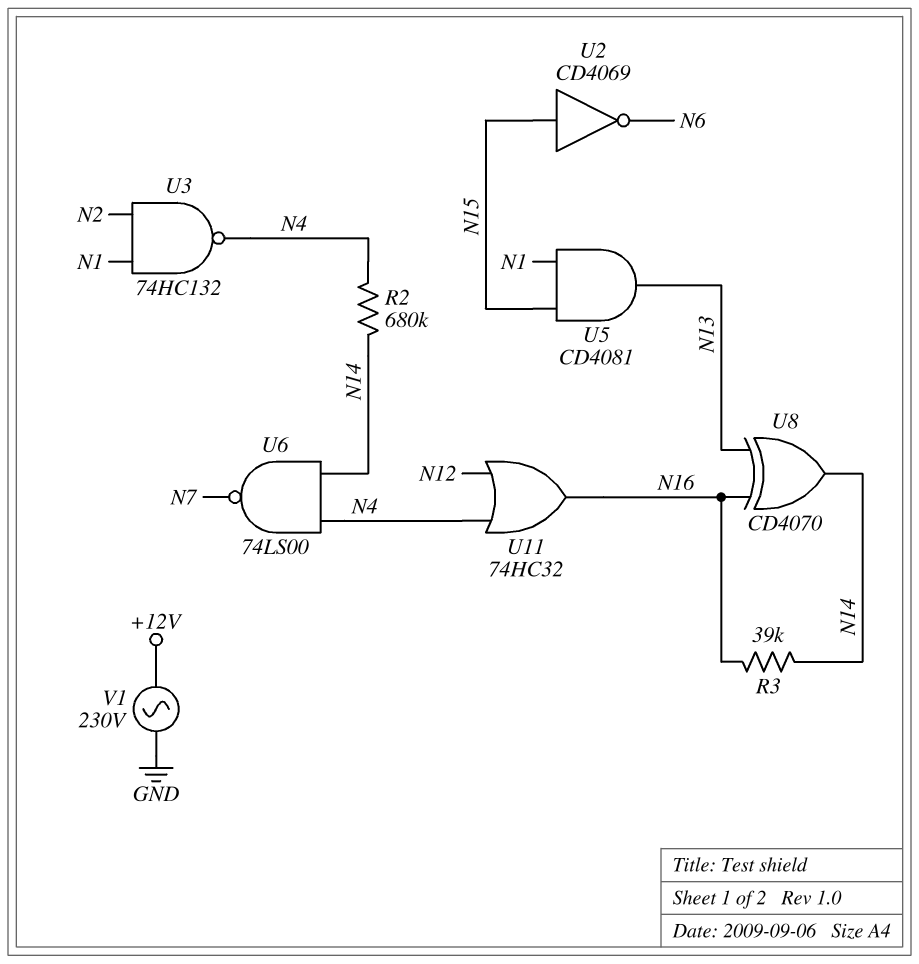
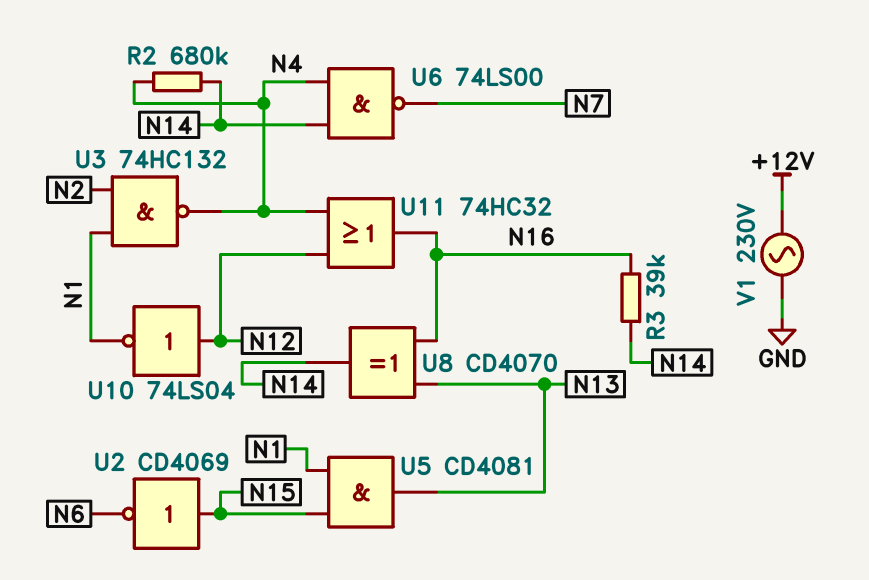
U10: none -> NOT 74LS04 (in N12, out N1)

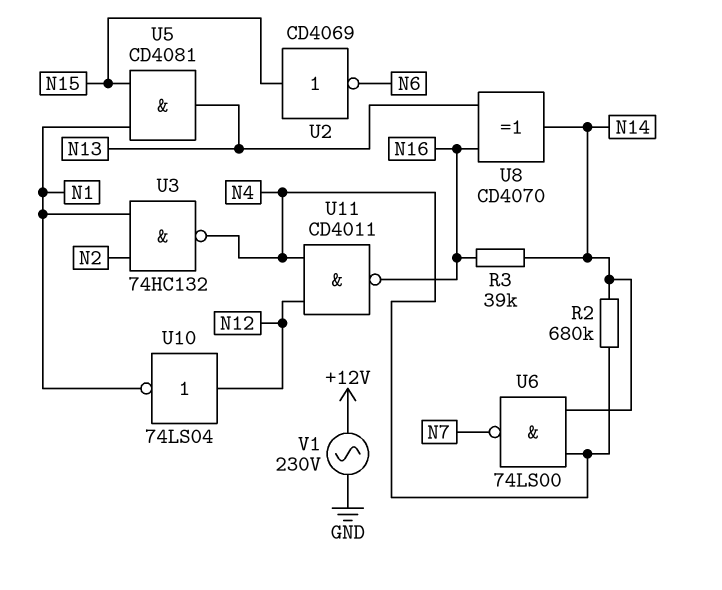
U11: OR 74HC32 (in N4, in N12, out N16) -> NAND CD4011 (in N4, in N12, out N16)

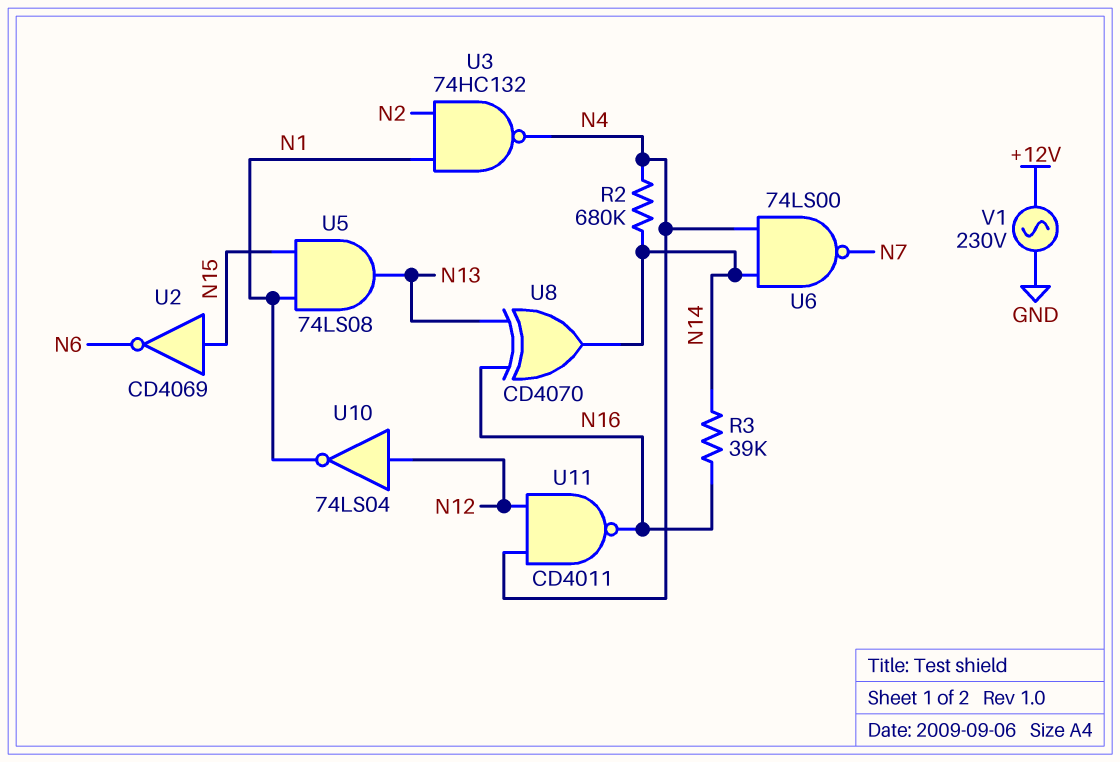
U5: AND CD4081 (in N1, in N15, out N13) -> AND 74LS08 (in N1, in N15, out N13)

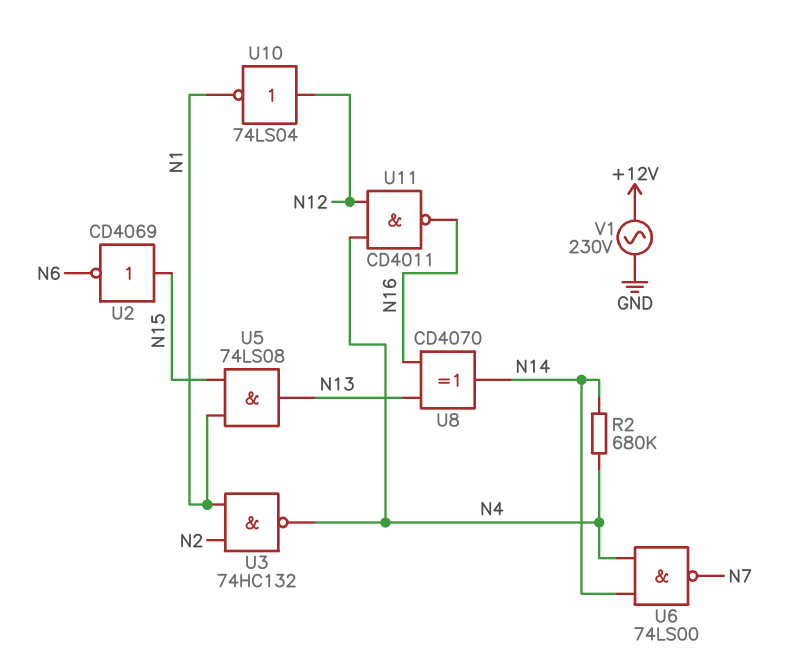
R3: 39k (N14, N16) -> none

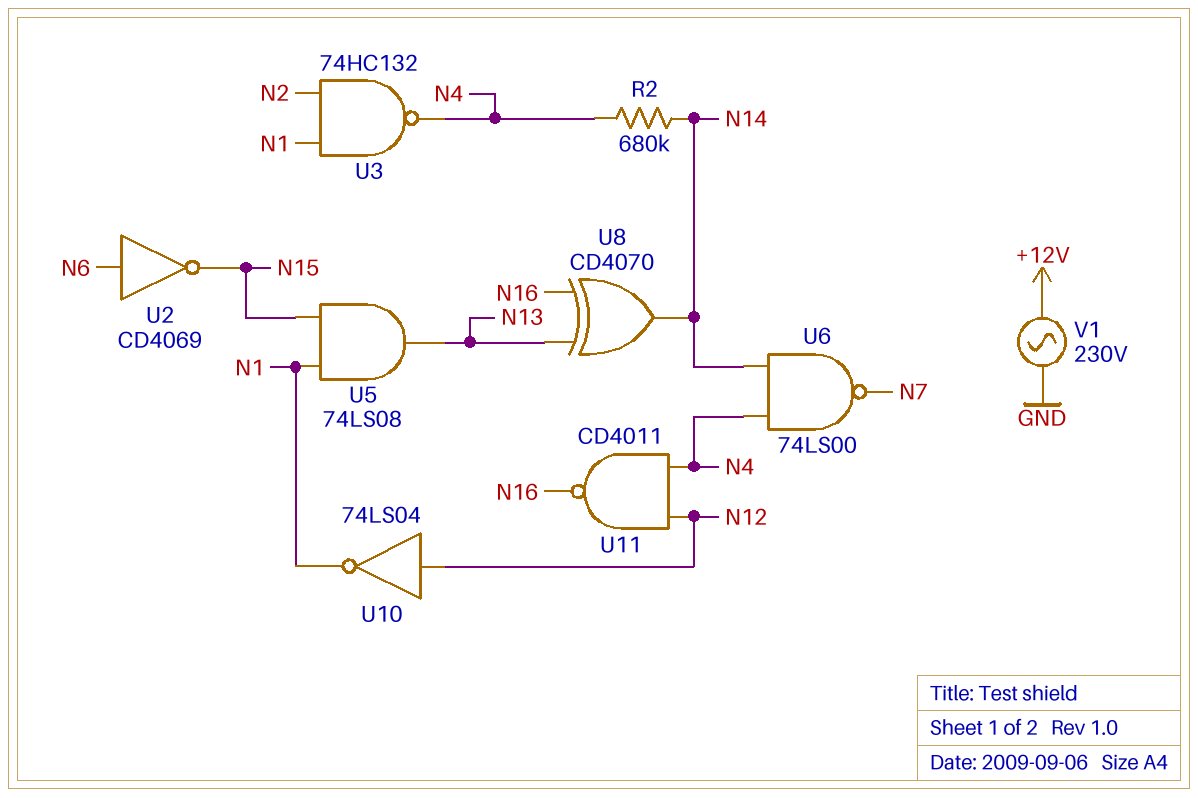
U2: NOT CD4069 (in N15, out N6) -> NOT CD4069 (in N6, out N15)

